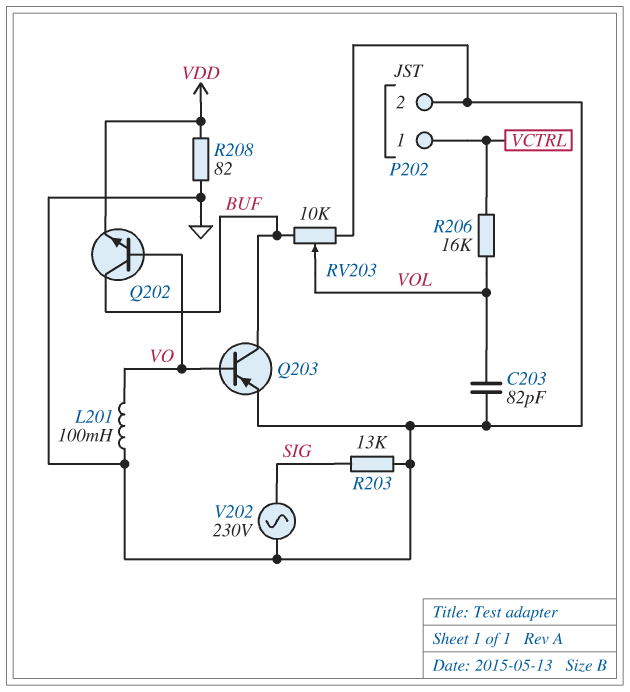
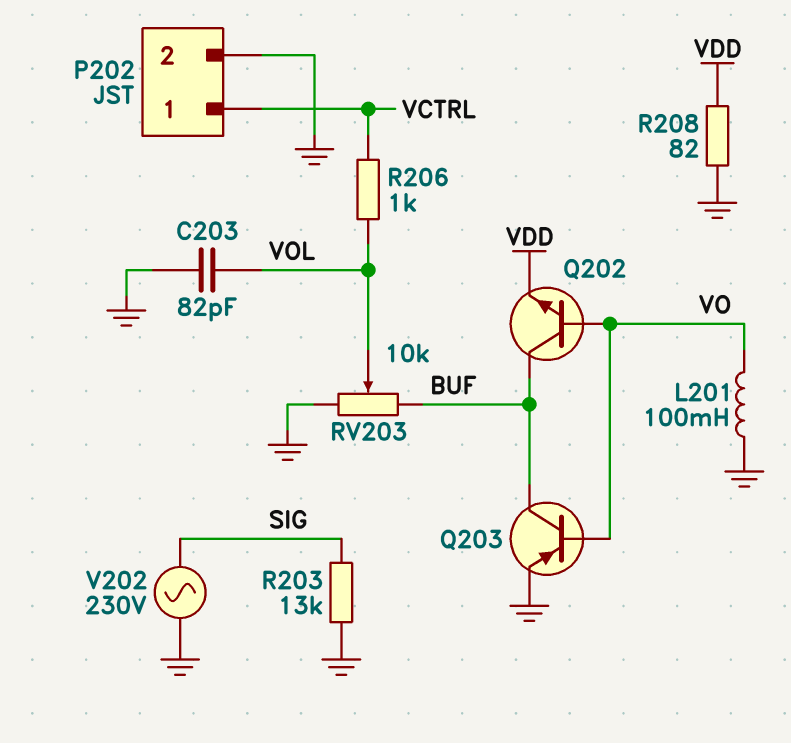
R206: 16k (VCTRL, VOL) -> 1k (VCTRL, VOL)

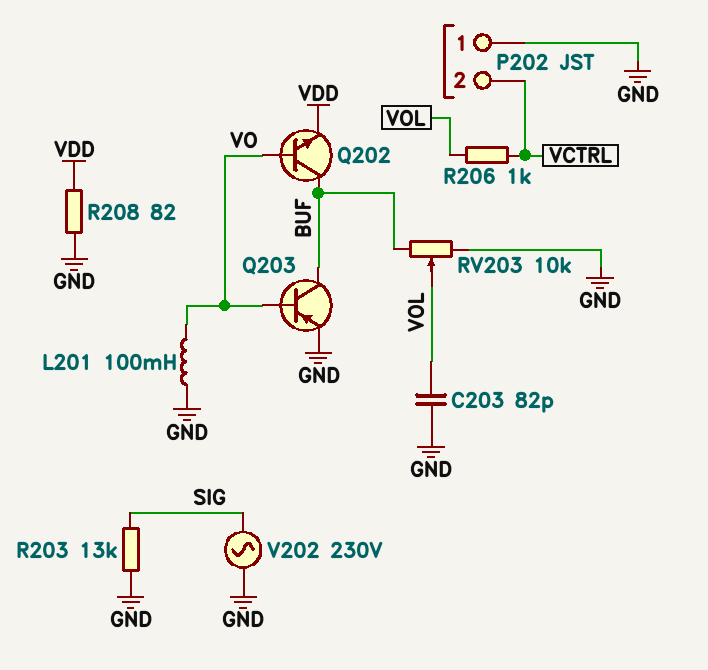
P202 pin 1: VCTRL -> GND
P202 pin 2: GND -> VCTRL

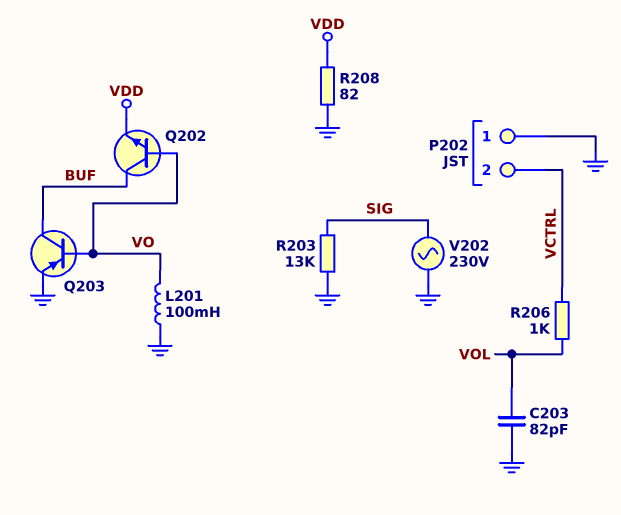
RV203: 10k (BUF, GND, wiper VOL) -> none

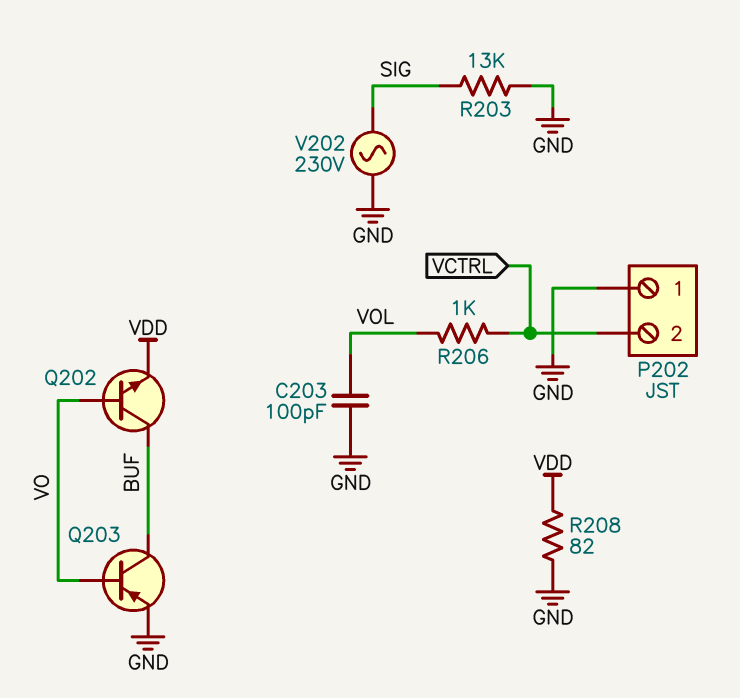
C203: 82pF (GND, VOL) -> 100pF (GND, VOL)
L201: 100mH (GND, VO) -> none

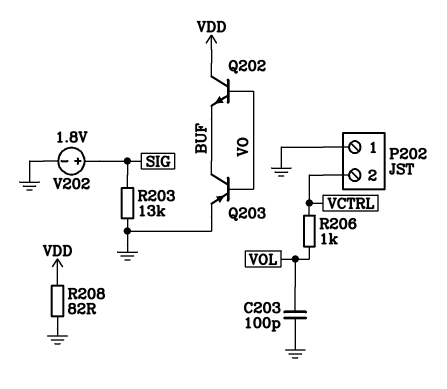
Q202: NPN (B VO, C BUF, E VDD) -> NPN (B VO, C VDD, E BUF)
V202: AC 230V (GND, SIG) -> 1.8V (plus SIG, minus GND)

